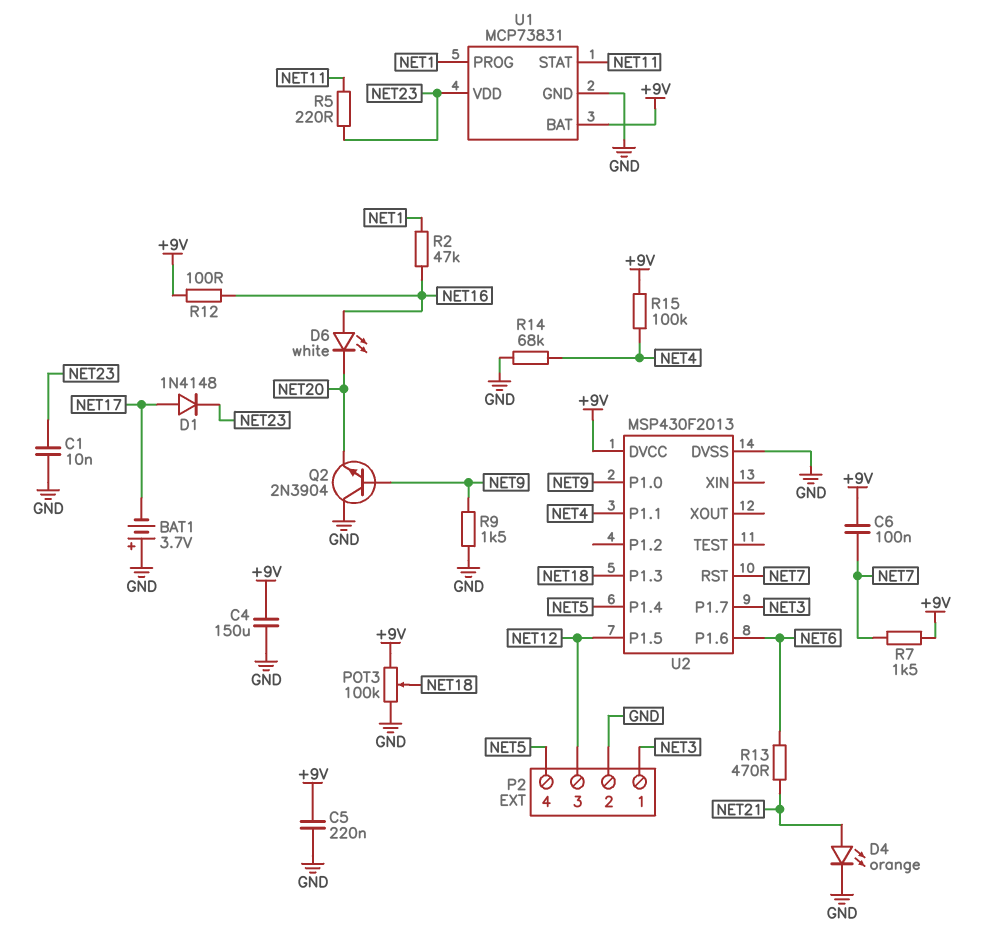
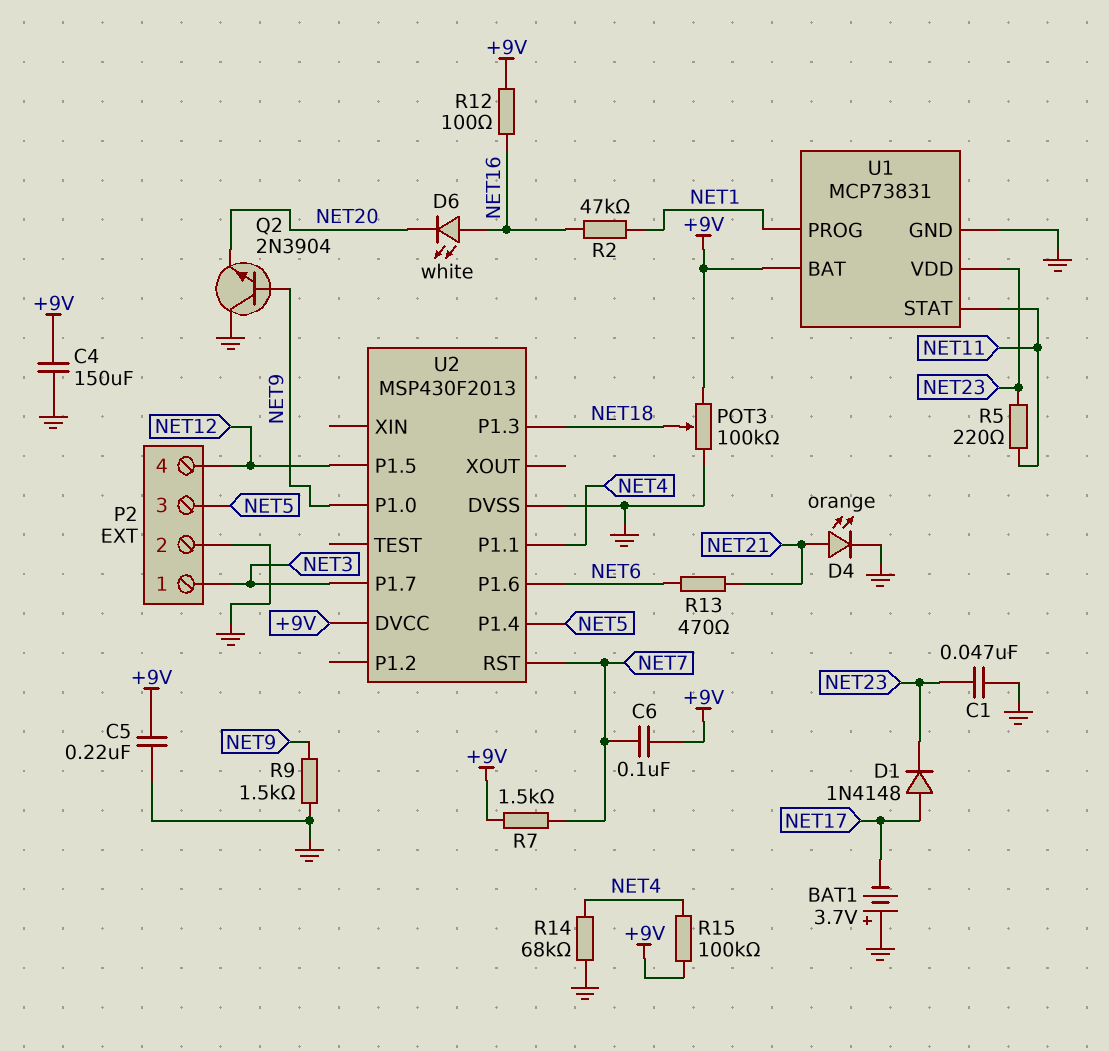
C1: 10nF (GND, NET23) -> 47nF (GND, NET23)
P2 pin 3: NET12 -> NET5
P2 pin 4: NET5 -> NET12

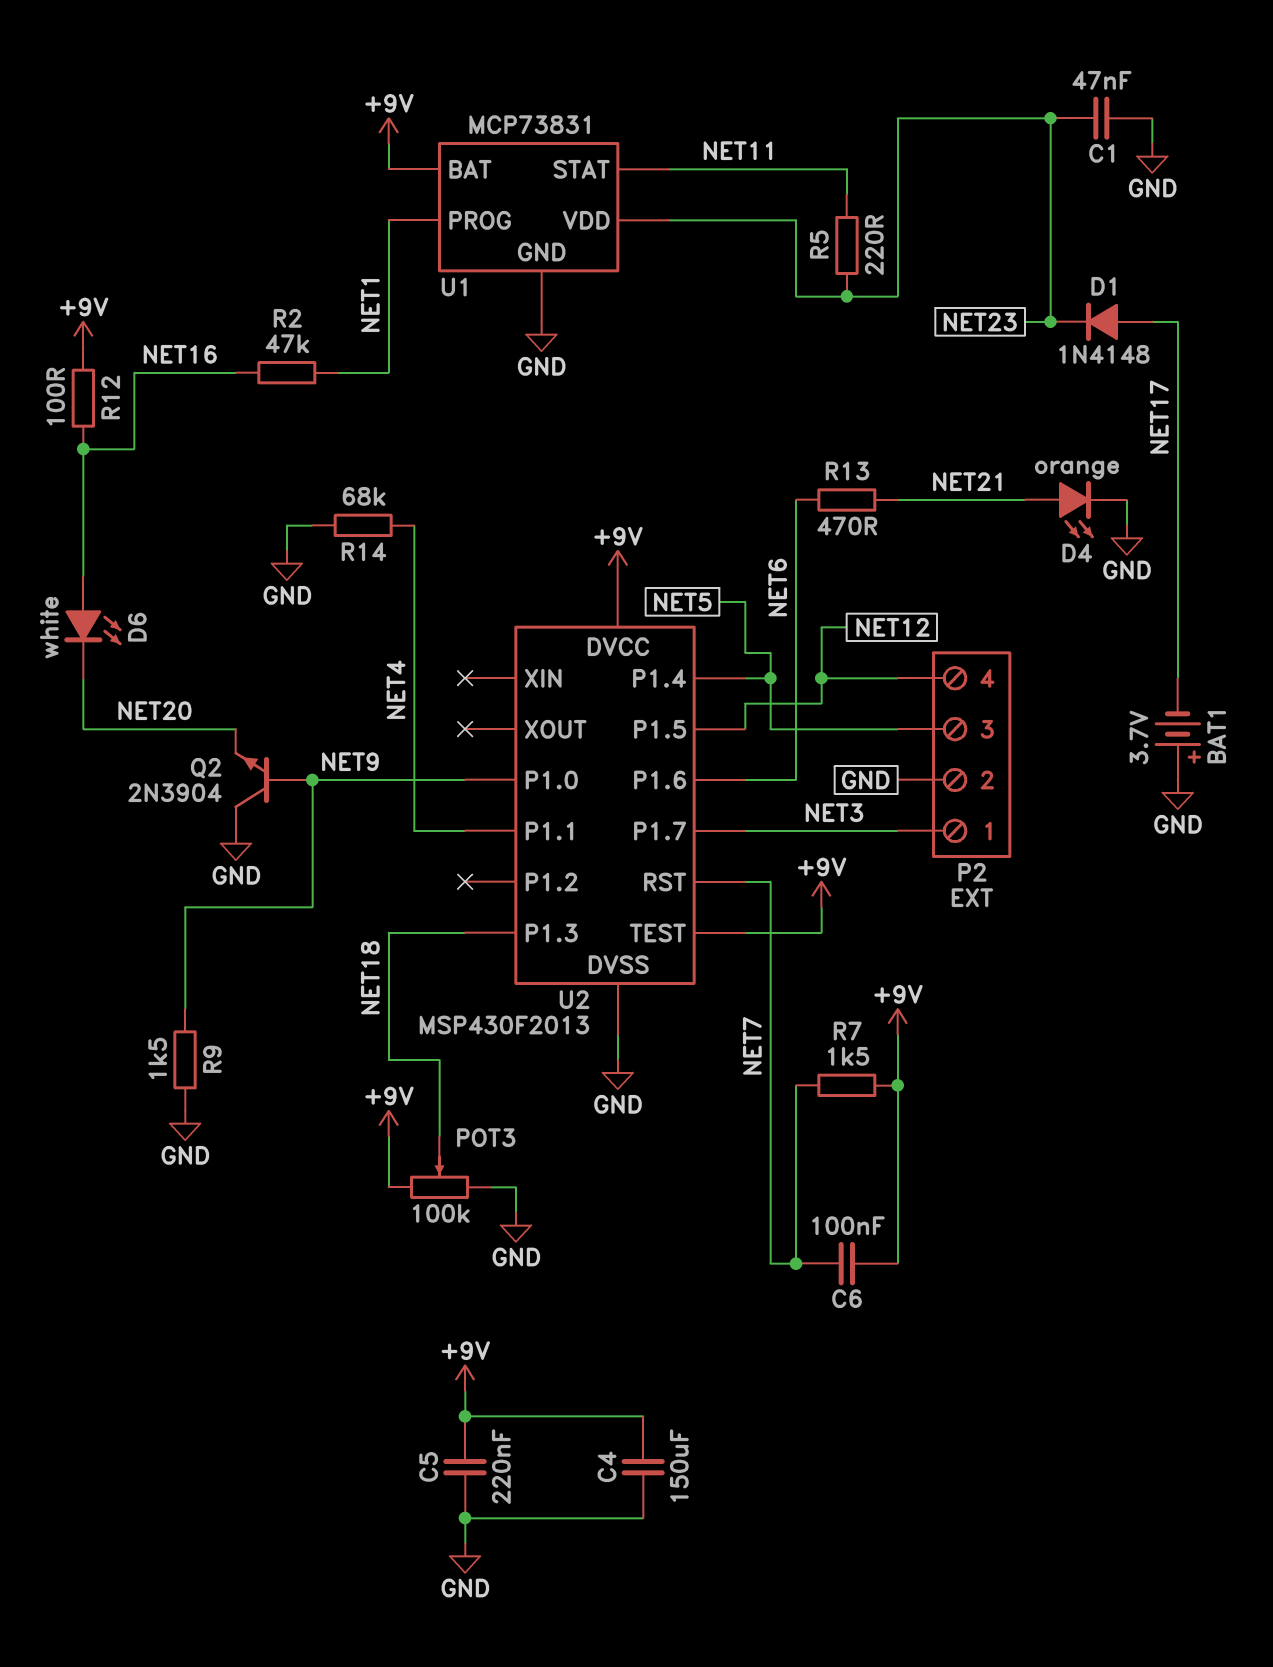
R15: 100k (+9V, NET4) -> none
U2 pin TEST: none -> +9V

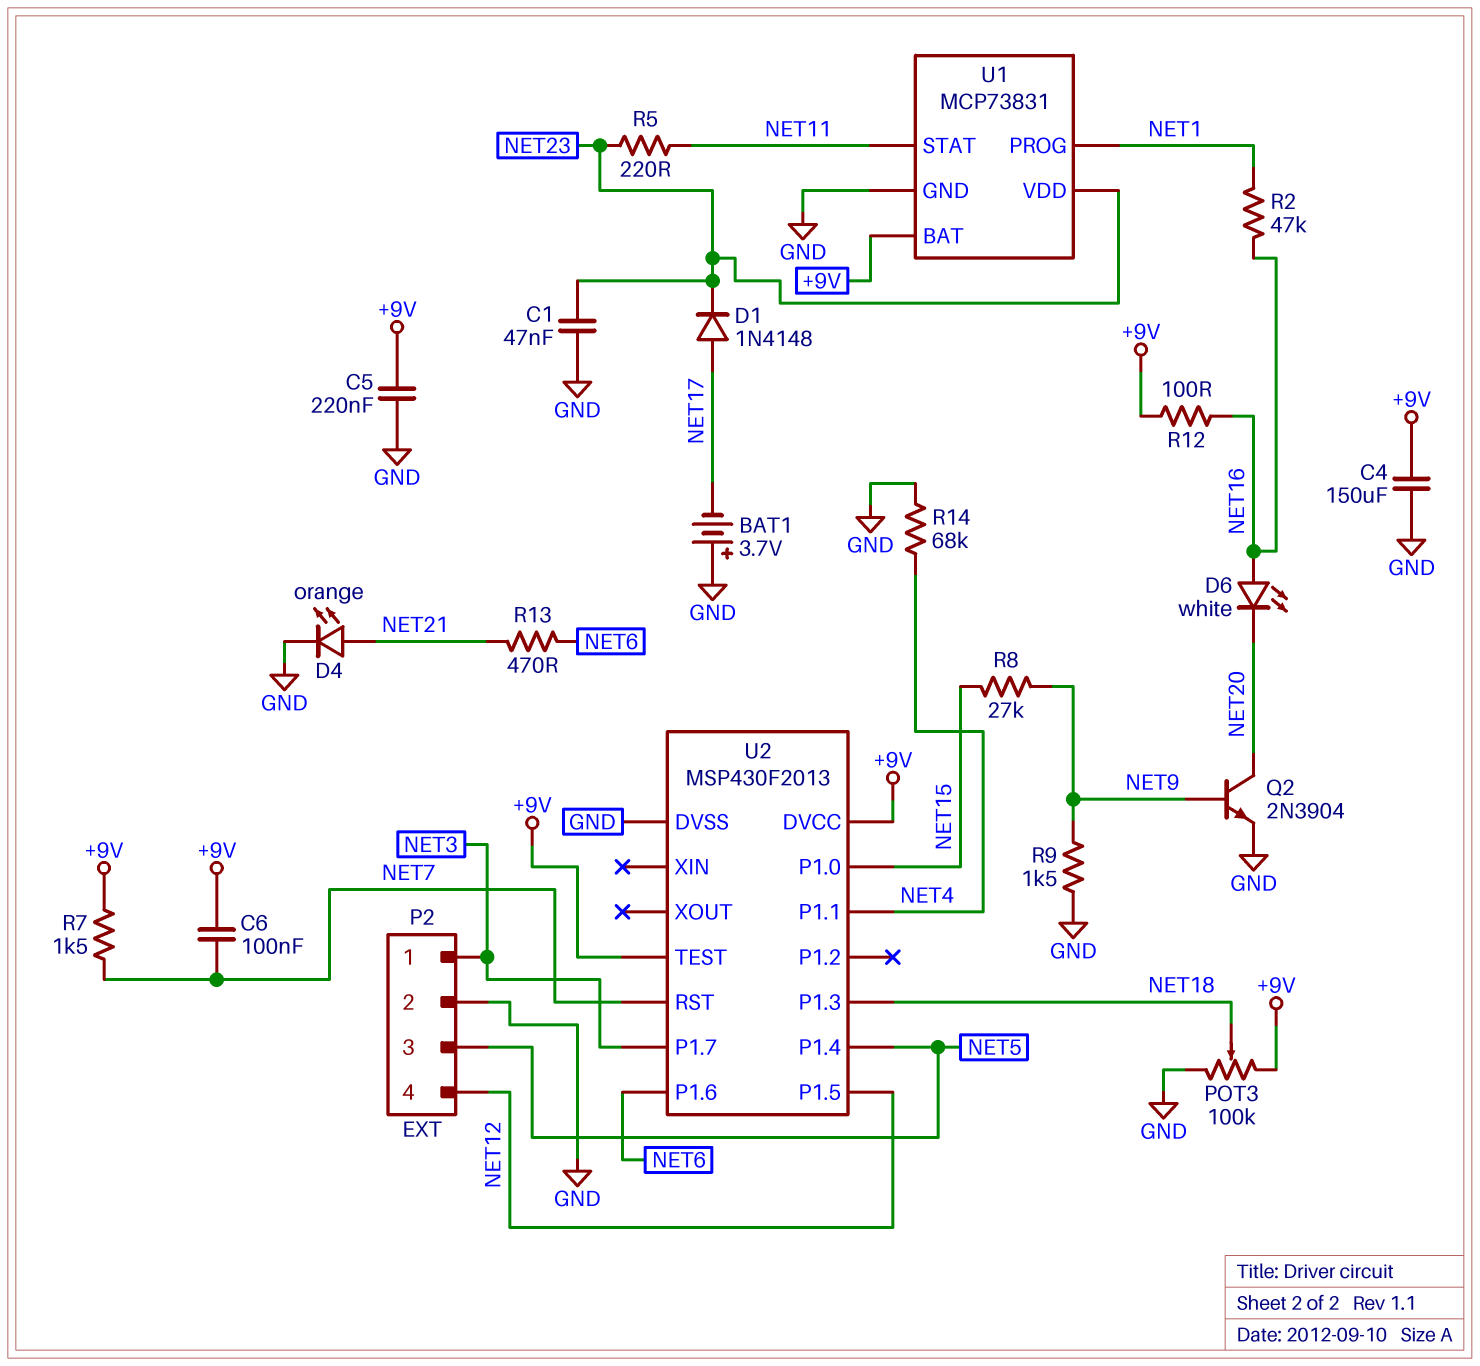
Q2: NPN 2N3904 (B NET9, C GND, E NET20) -> NPN 2N3904 (B NET9, C NET20, E GND)
R8: none -> 27k (NET9, NET15)
U2 pin P1.0: NET9 -> NET15

